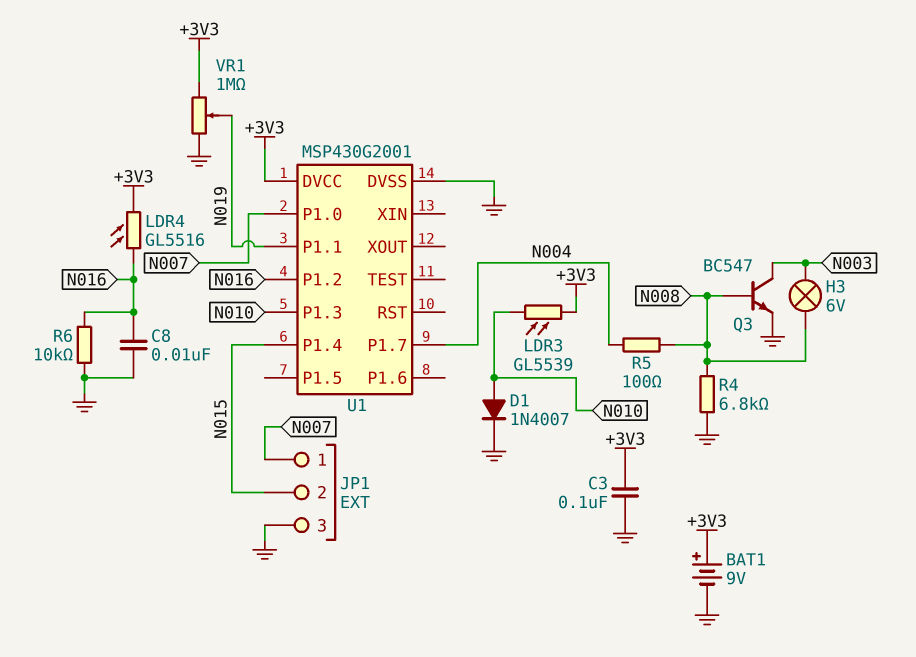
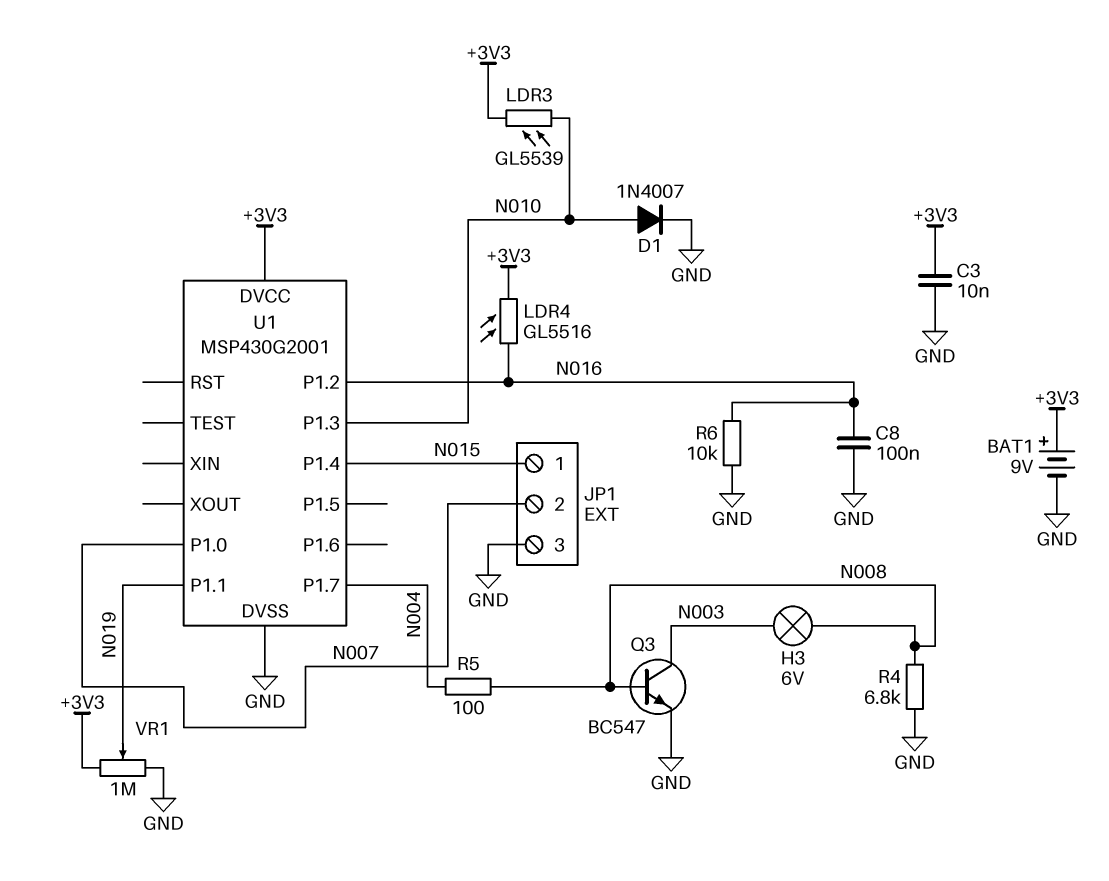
C3: 100nF (+3V3, GND) -> 10nF (+3V3, GND)
C8: 10nF (GND, N016) -> 100nF (GND, N016)
JP1 pin 1: N007 -> N015
JP1 pin 2: N015 -> N007

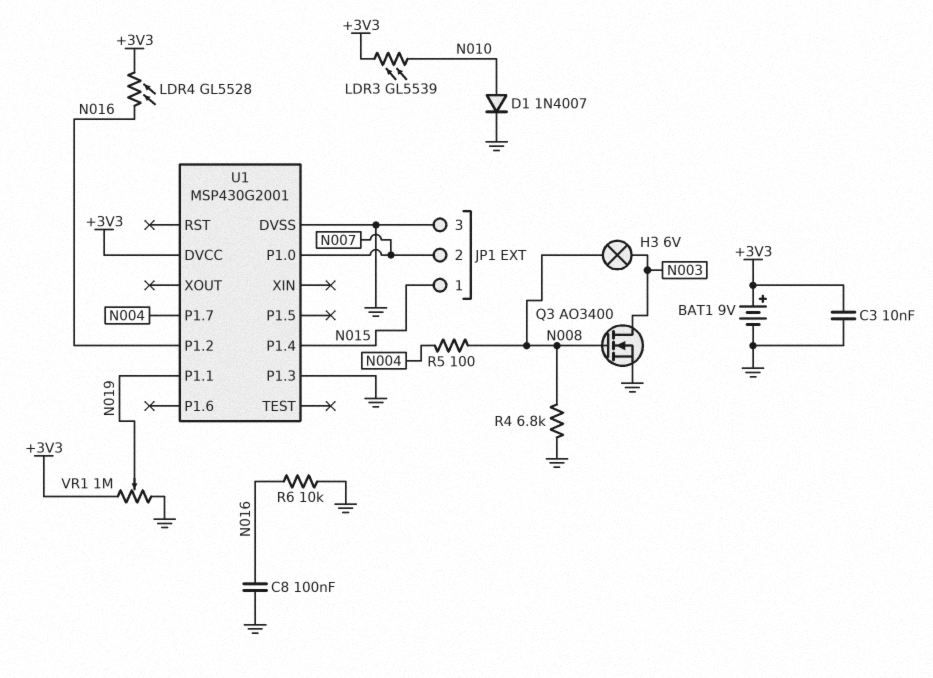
LDR4: GL5516 (+3V3, N016) -> GL5528 (+3V3, N016)
Q3: NPN BC547 (B N008, C N003, E GND) -> NMOS AO3400 (G N008, D N003, S GND)
U1 pin P1.3: N010 -> GND

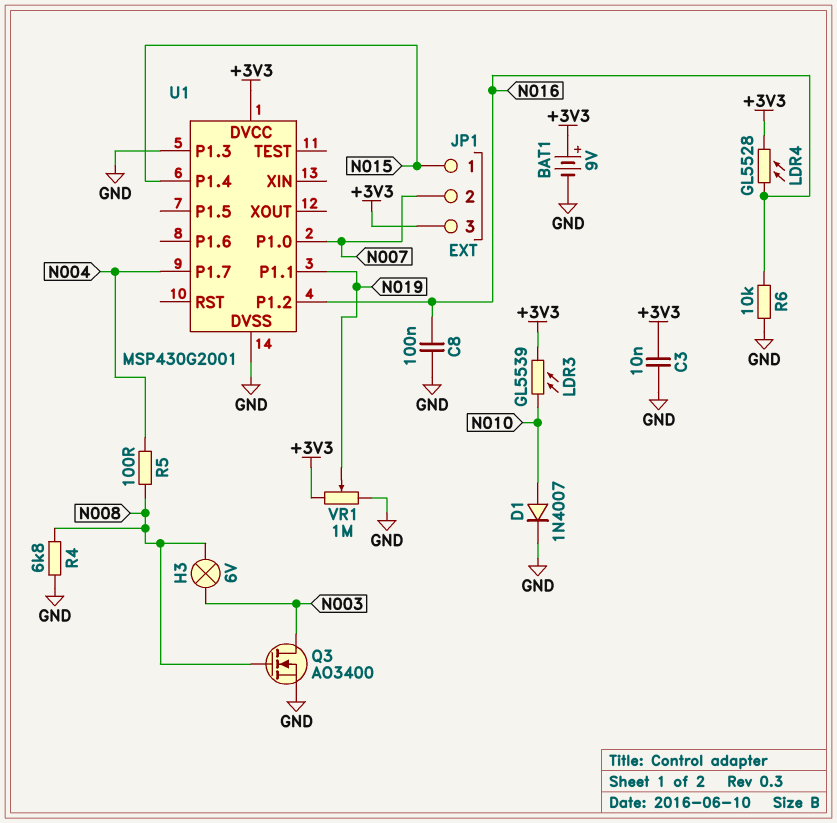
JP1 pin 3: GND -> +3V3

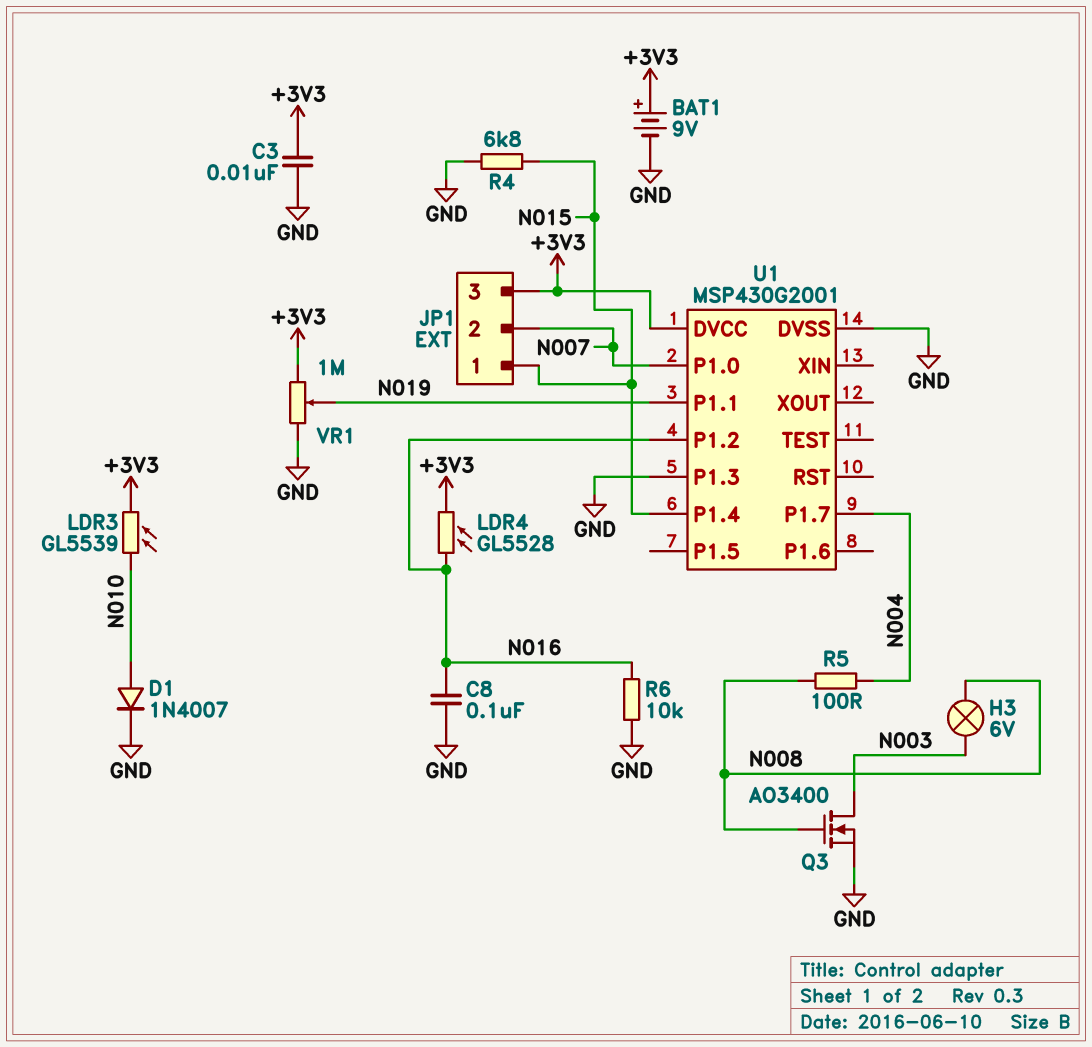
R4: 6.8k (GND, N008) -> 6.8k (GND, N015)

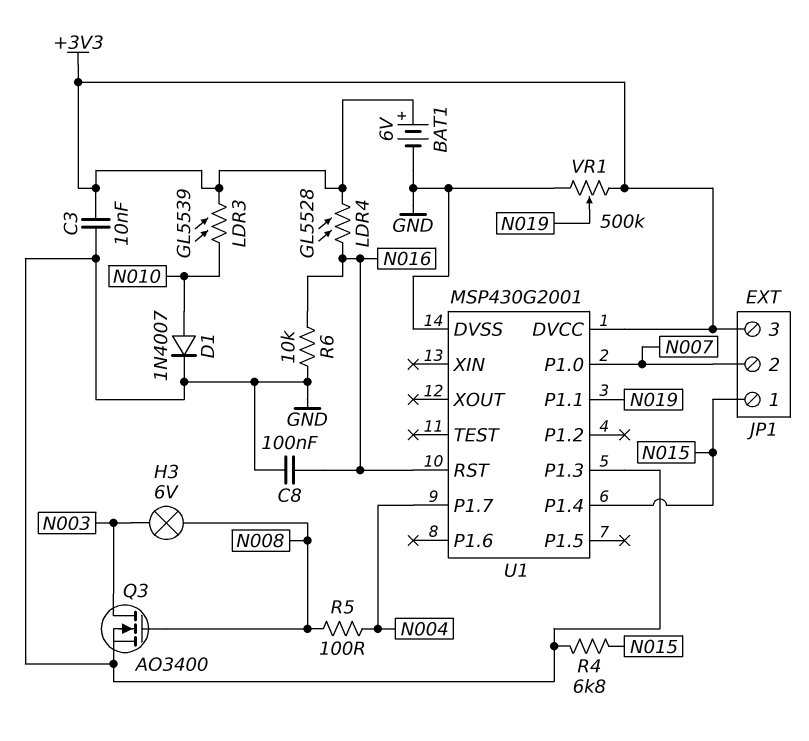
BAT1: 9V (plus +3V3, minus GND) -> 6V (plus +3V3, minus GND)
U1 pin P1.2: N016 -> none
U1 pin RST: none -> N016
VR1: 1M (+3V3, GND, wiper N019) -> 500k (+3V3, GND, wiper N019)

